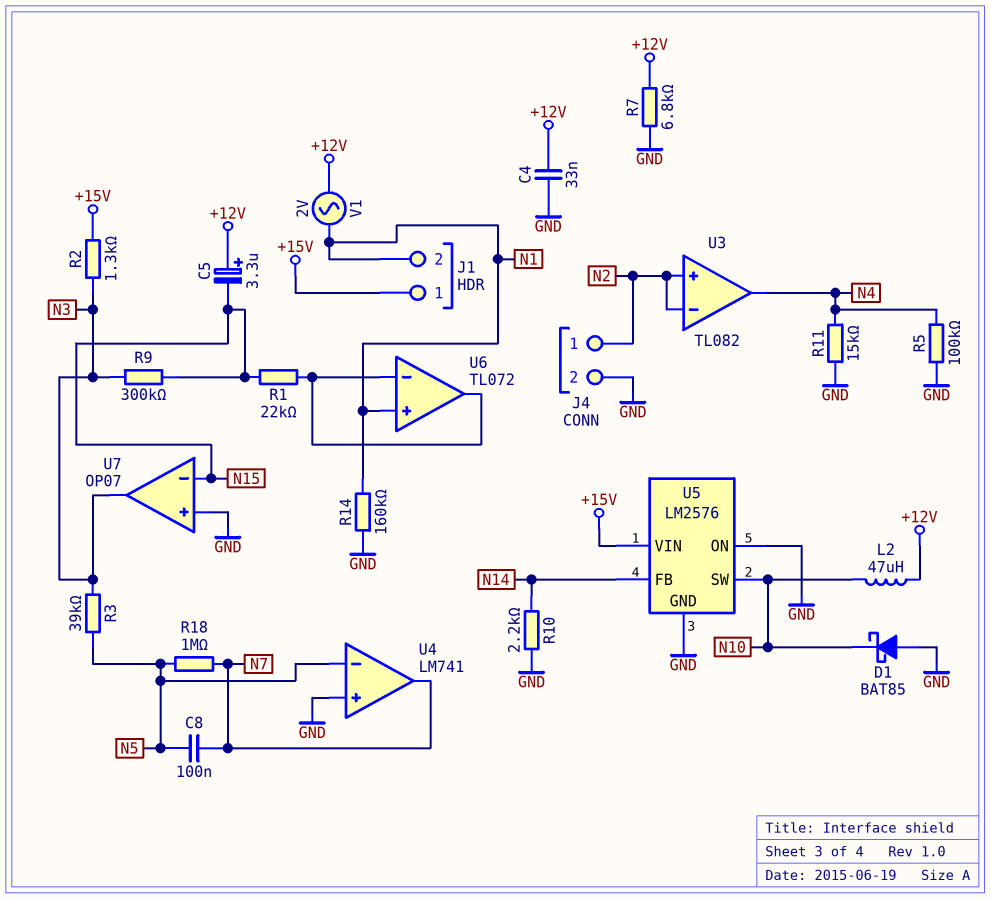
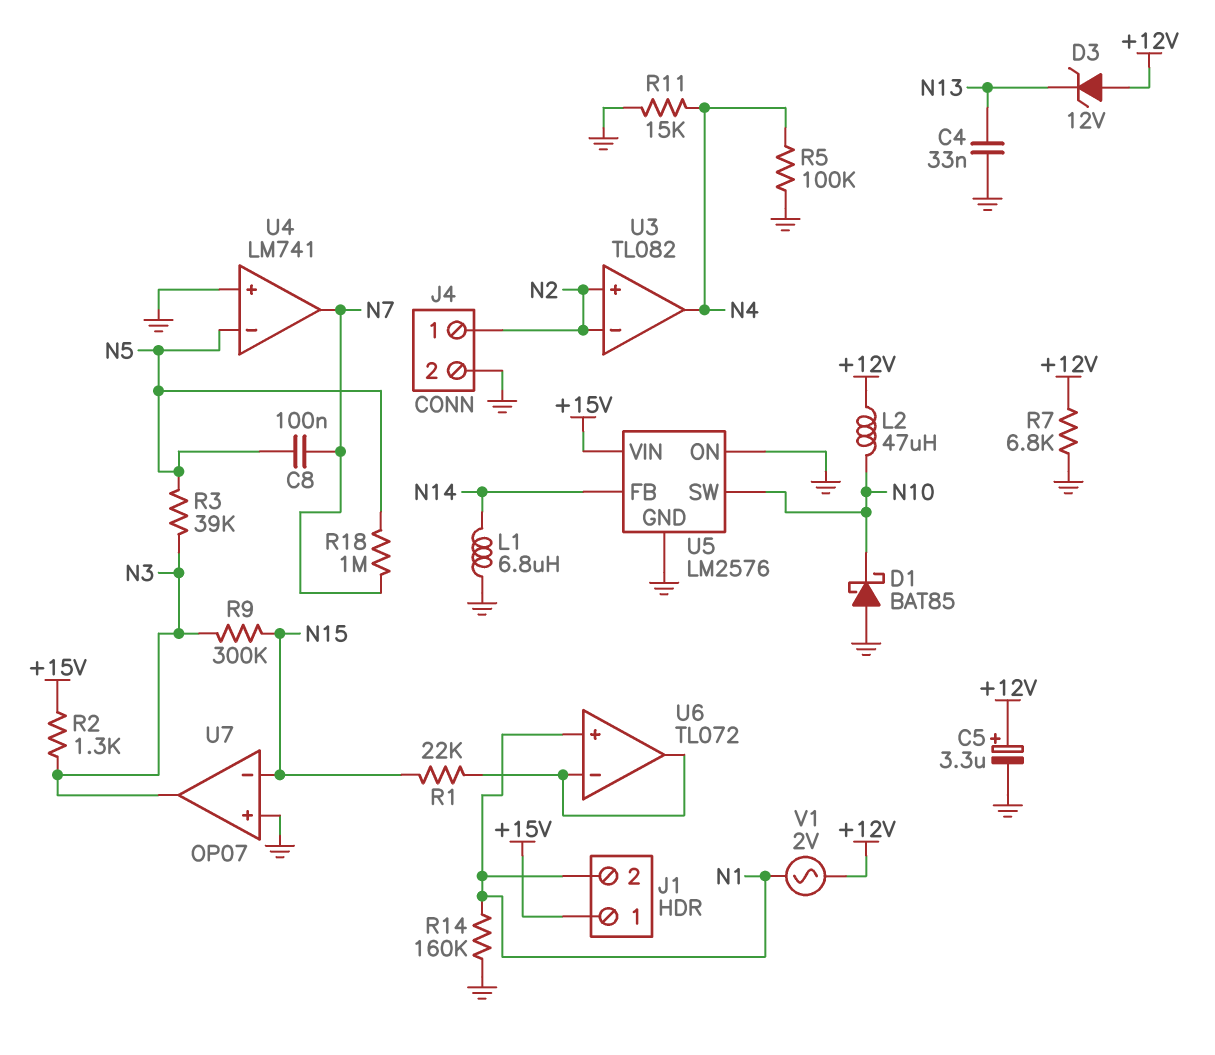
C4: 33nF (+12V, GND) -> 33nF (GND, N13)
C5: 3.3uF (plus +12V, minus N15) -> 3.3uF (plus +12V, minus GND)
D3: none -> zener 12V (A +12V, K N13)
L1: none -> 6.8uH (GND, N14)
R10: 2.2k (GND, N14) -> none

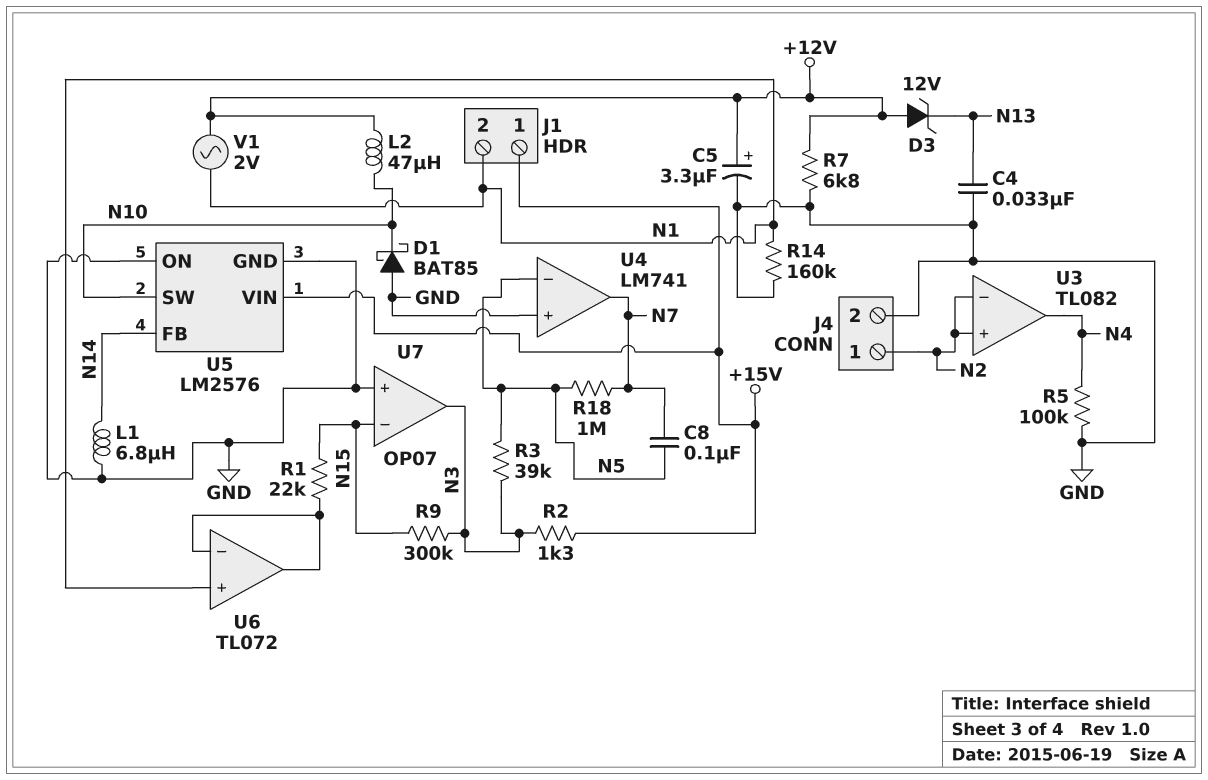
R11: 15k (GND, N4) -> none

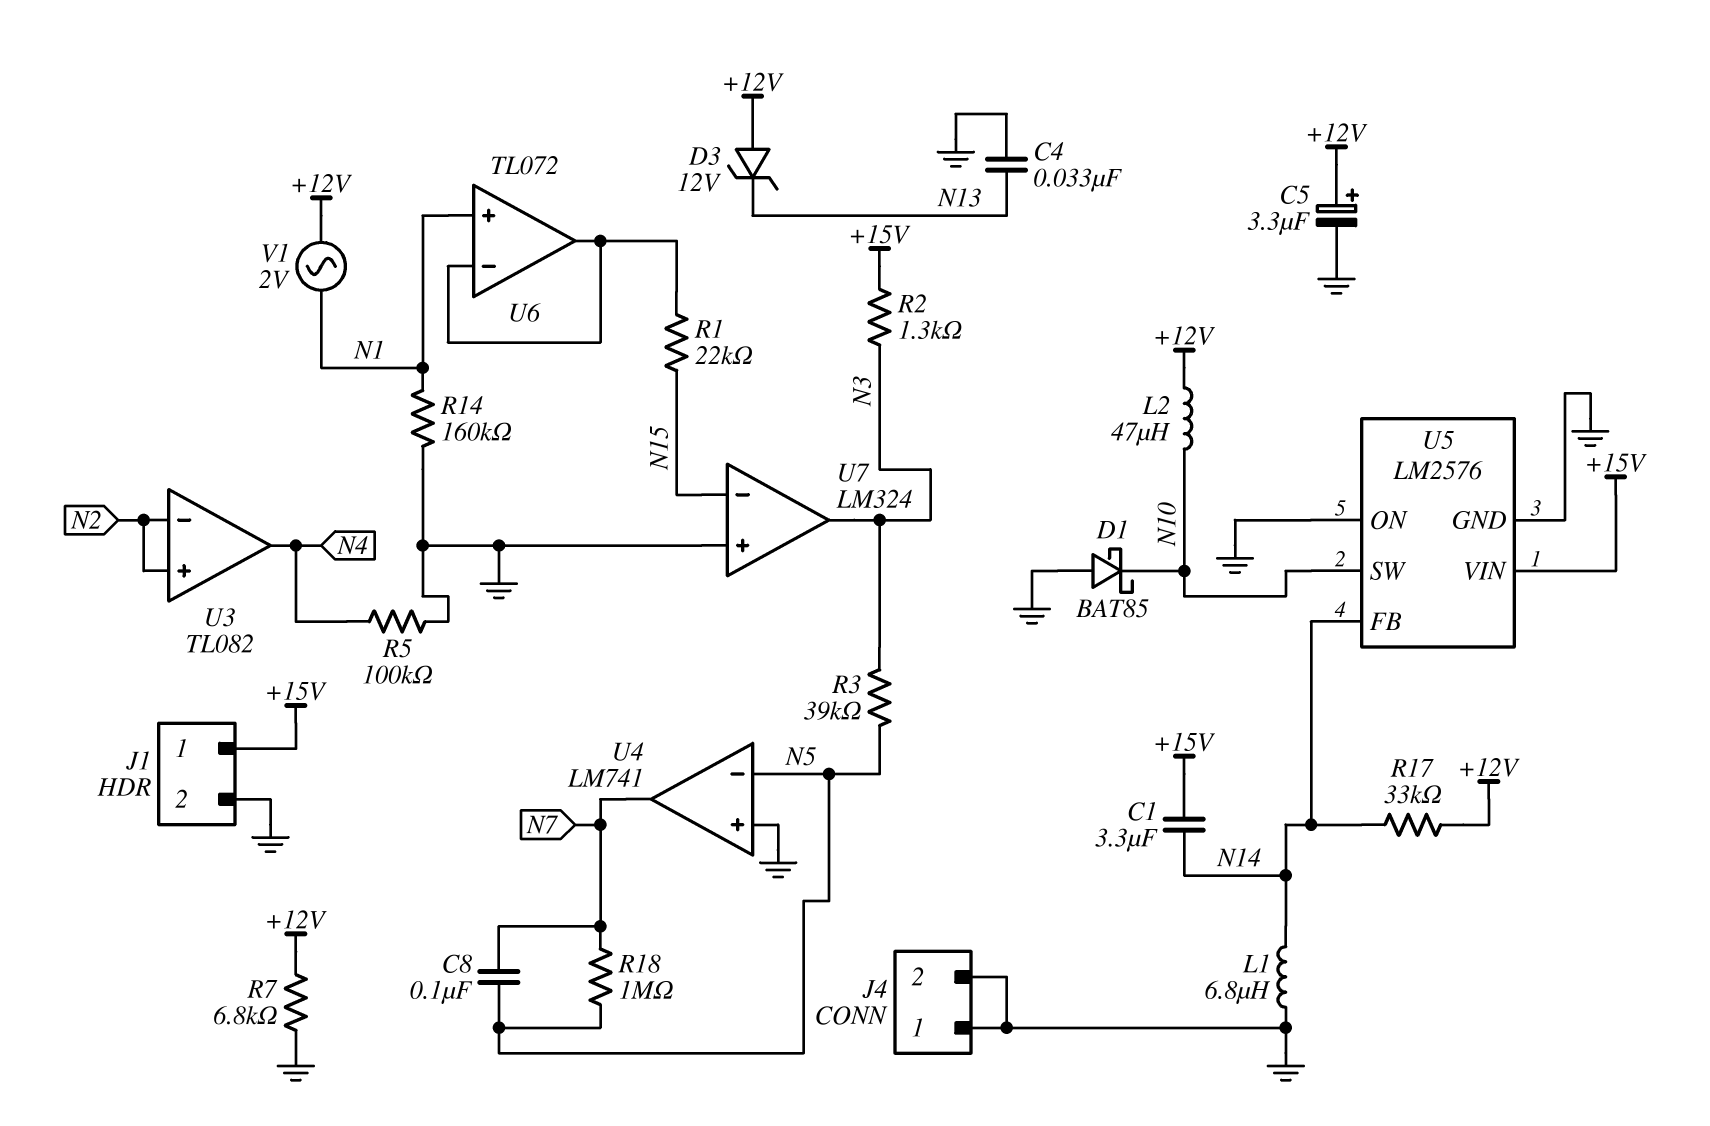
C1: none -> 3.3uF (+15V, N14)
J1 pin 2: N1 -> GND
J4 pin 1: N2 -> GND
R9: 300k (N3, N15) -> none
R17: none -> 33k (+12V, N14)
U7: OP07 -> LM324

